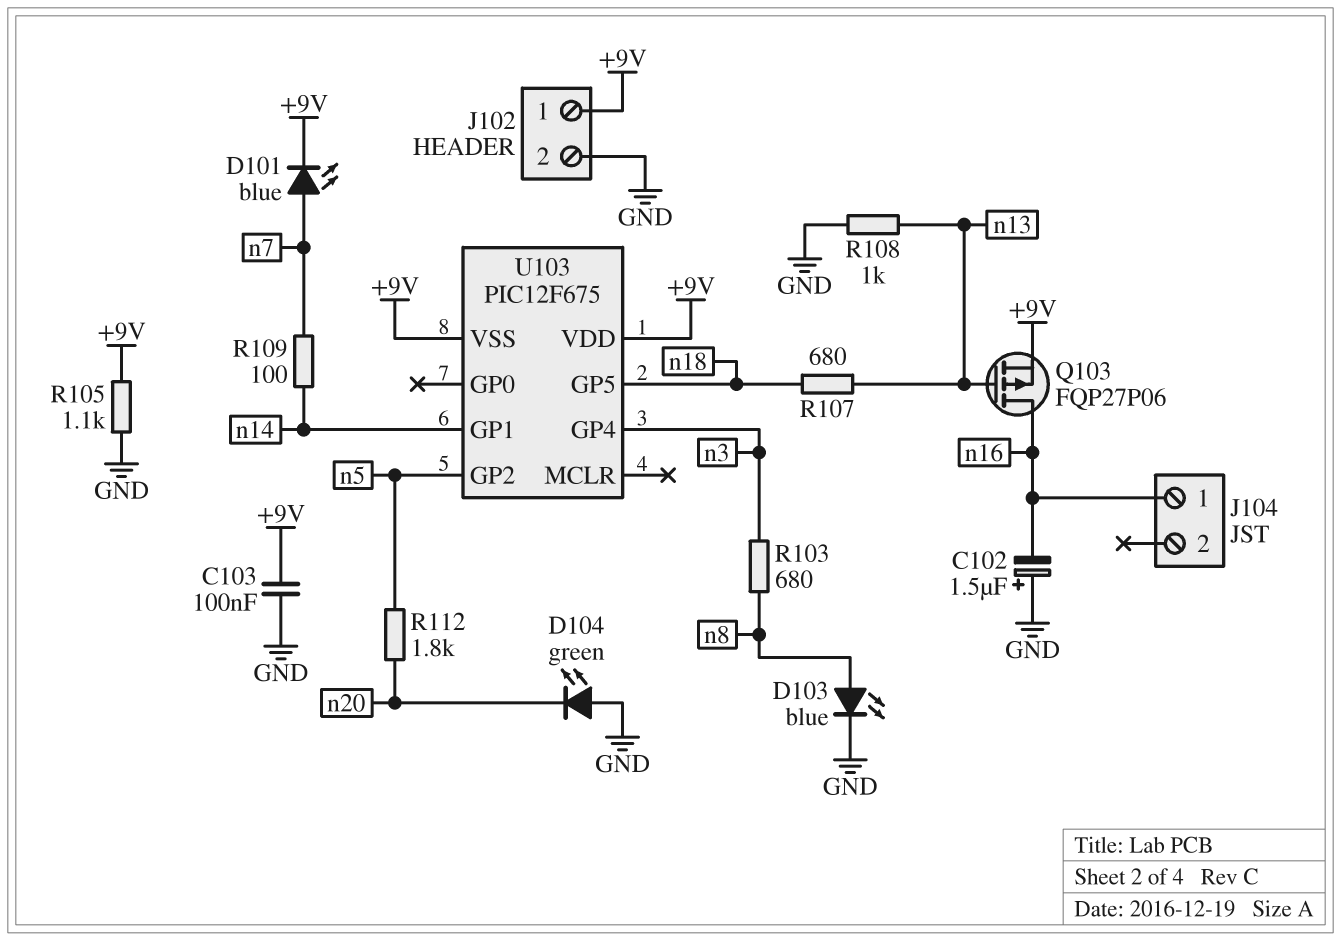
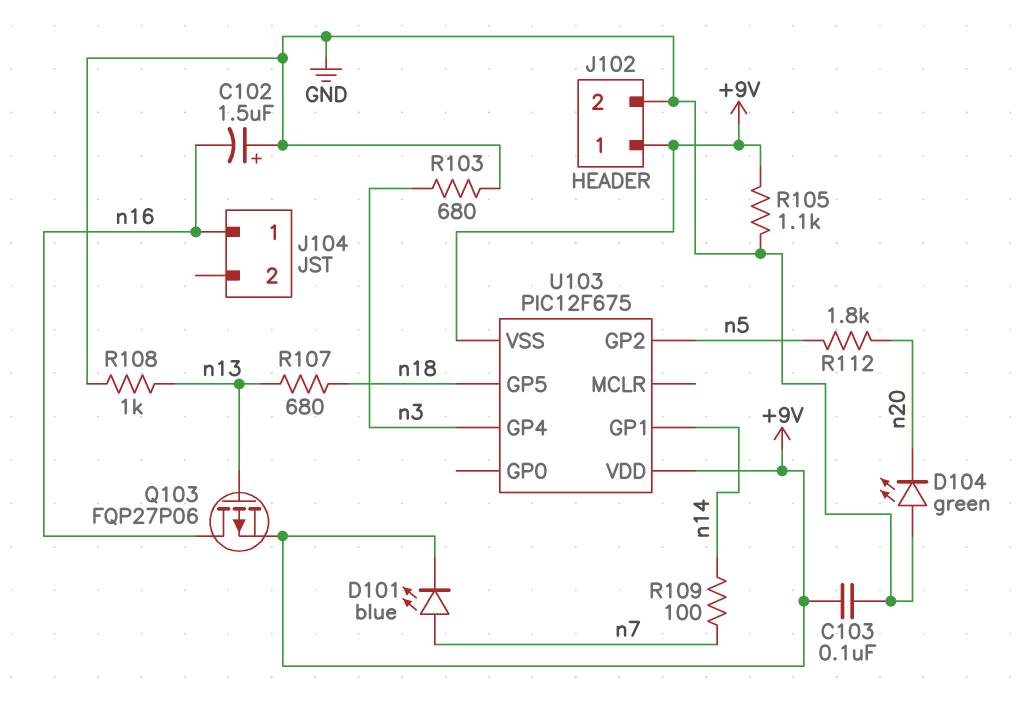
D103: LED blue (A n8, K GND) -> none
R103: 680 (n3, n8) -> 680 (GND, n3)

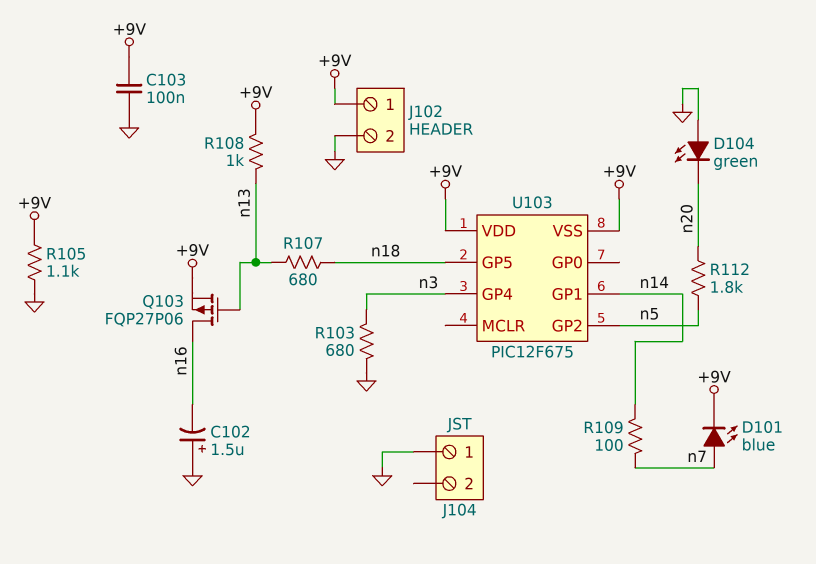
J104 pin 1: n16 -> GND
R108: 1k (GND, n13) -> 1k (+9V, n13)

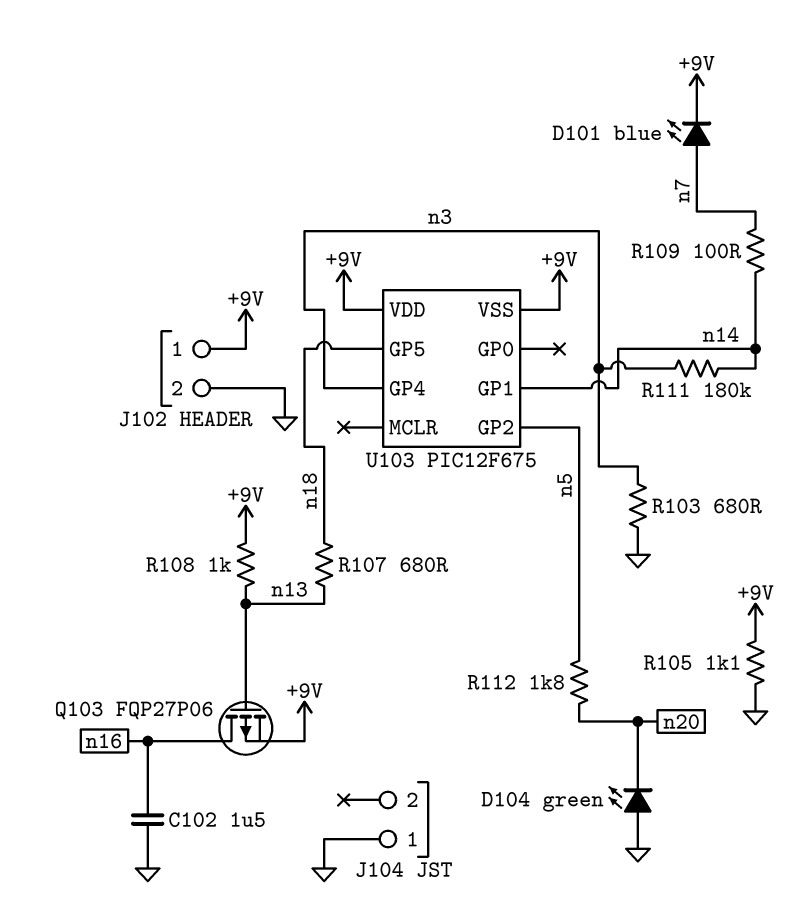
C102: 1.5uF (plus GND, minus n16) -> 1.5uF (GND, n16)
C103: 100nF (+9V, GND) -> none
R111: none -> 180k (n3, n14)

